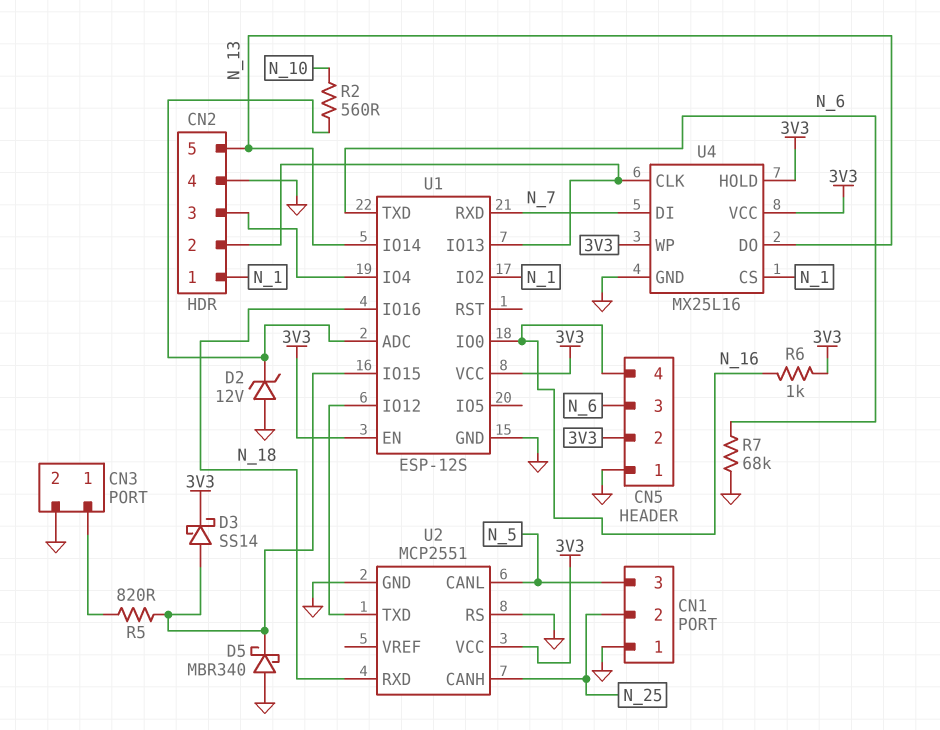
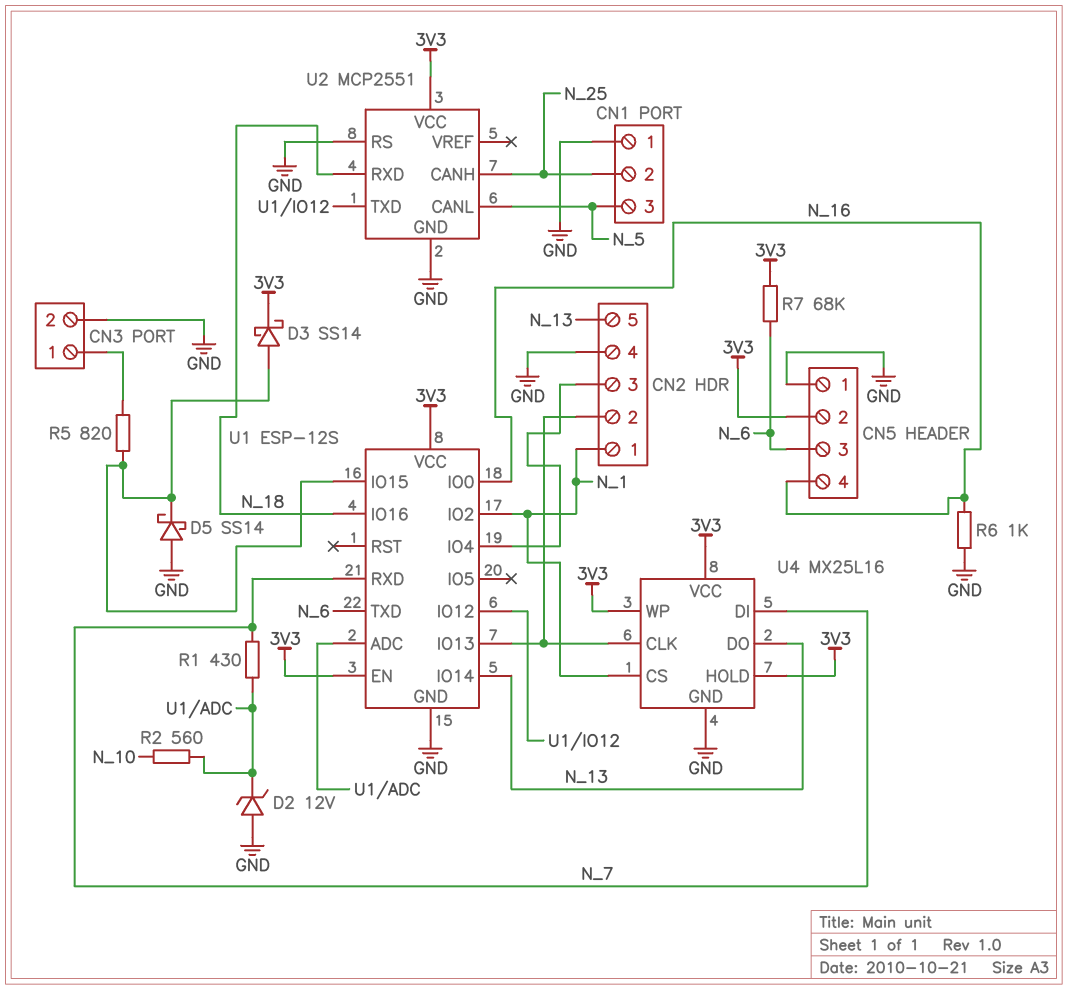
D5: schottky MBR340 (A GND, K U1/IO15) -> schottky SS14 (A GND, K U1/IO15)
R1: none -> 430 (N_7, U1/ADC)
R6: 1k (3V3, N_16) -> 1k (GND, N_16)
R7: 68k (GND, N_6) -> 68k (3V3, N_6)

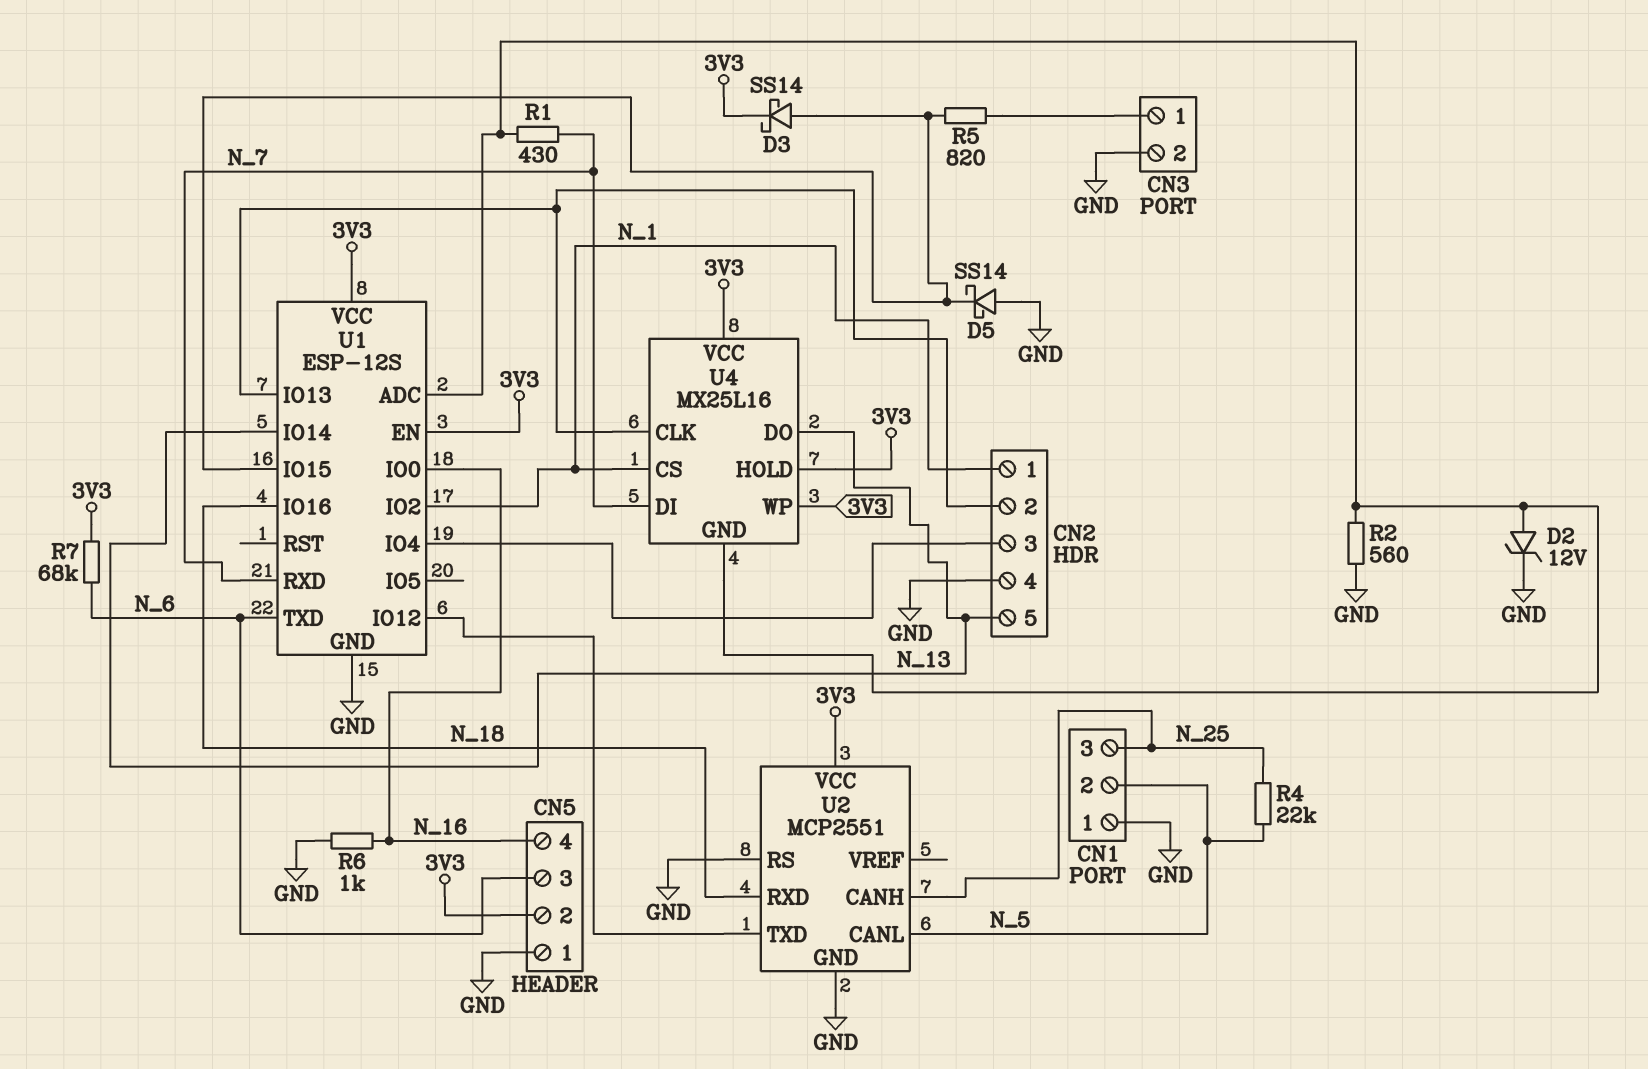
CN1 pin 2: N_25 -> N_5
CN1 pin 3: N_5 -> N_25
D2: zener 12V (A GND, K U1/ADC) -> zener 12V (A U1/ADC, K GND)
R2: 560 (N_10, U1/ADC) -> 560 (GND, U1/ADC)
R4: none -> 22k (N_5, N_25)
U4 pin GND: GND -> U1/ADC

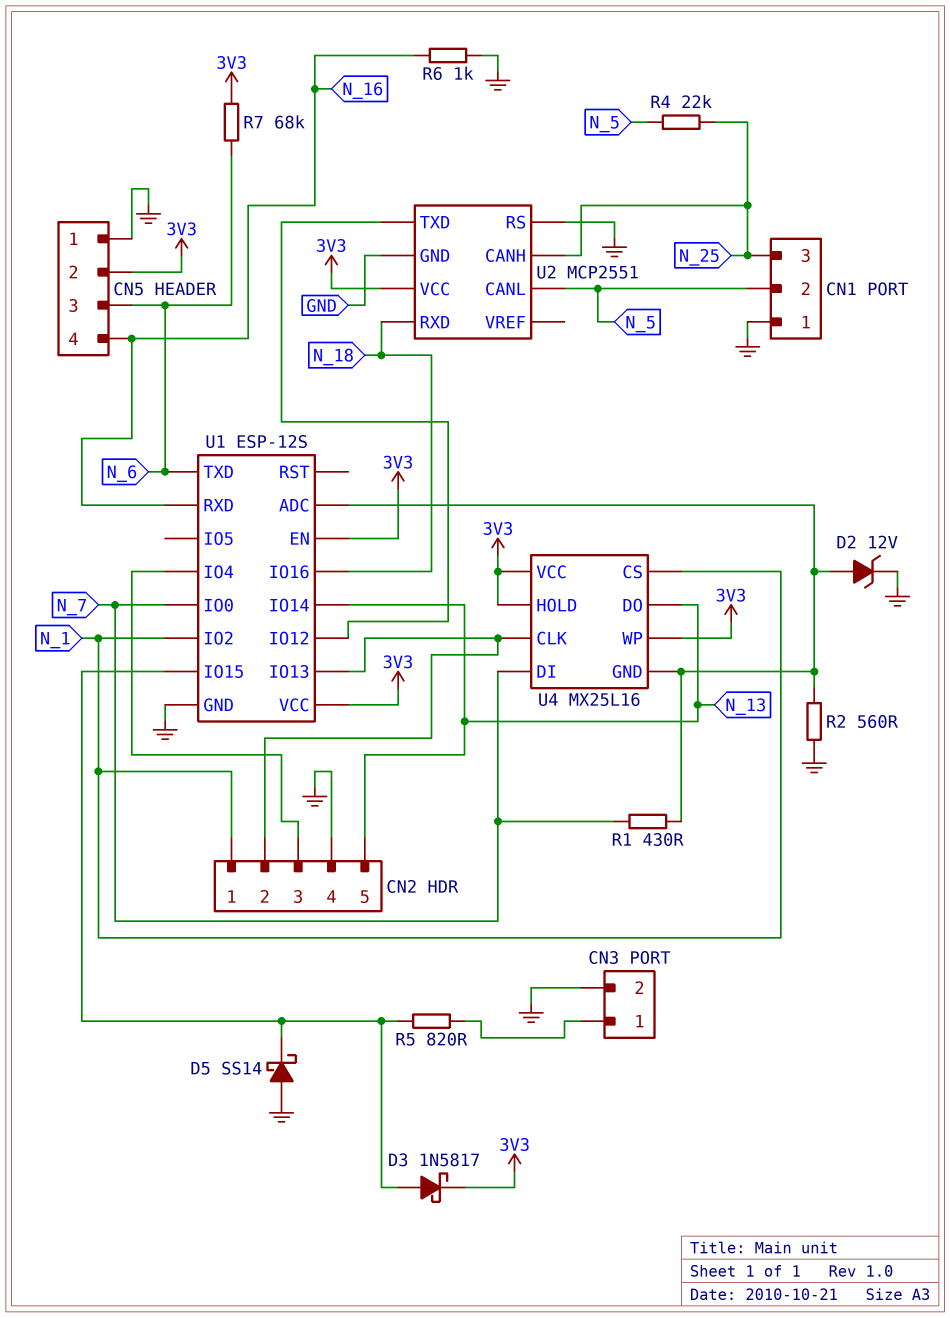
D3: schottky SS14 (A U1/IO15, K 3V3) -> schottky 1N5817 (A U1/IO15, K 3V3)
U1 pin IO0: N_16 -> N_7
U1 pin RXD: N_7 -> N_16

